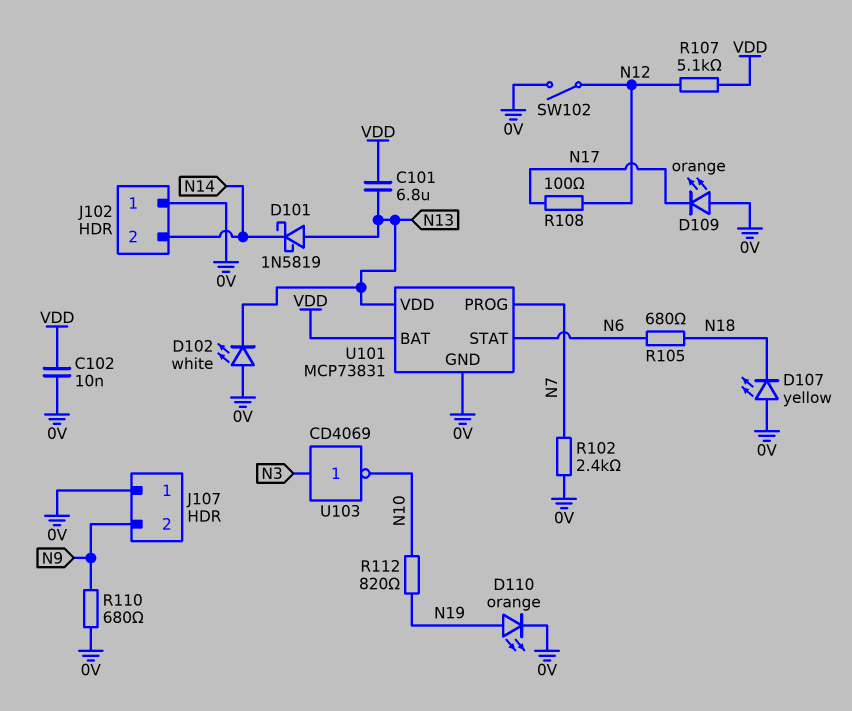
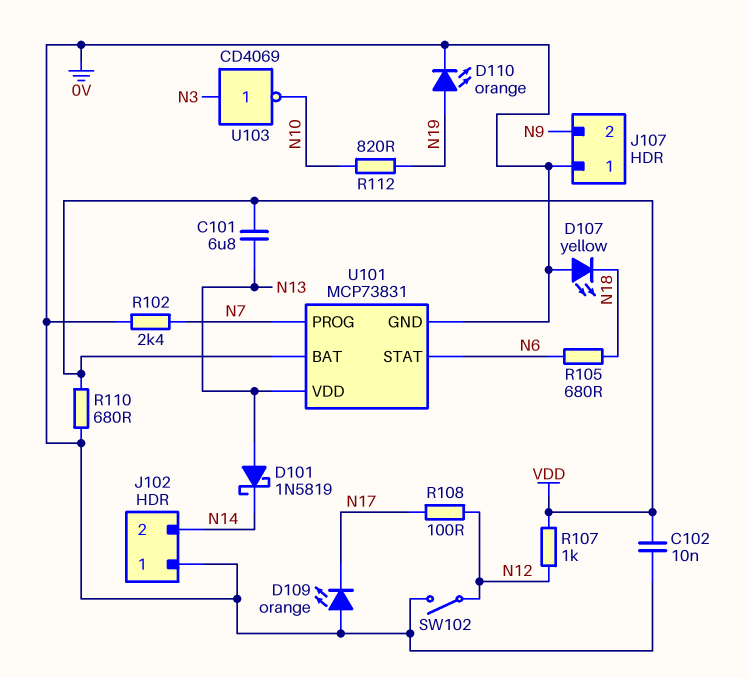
D102: LED white (A 0V, K N13) -> none
R107: 5.1k (N12, VDD) -> 1k (N12, VDD)
R110: 680 (0V, N9) -> 680 (0V, VDD)

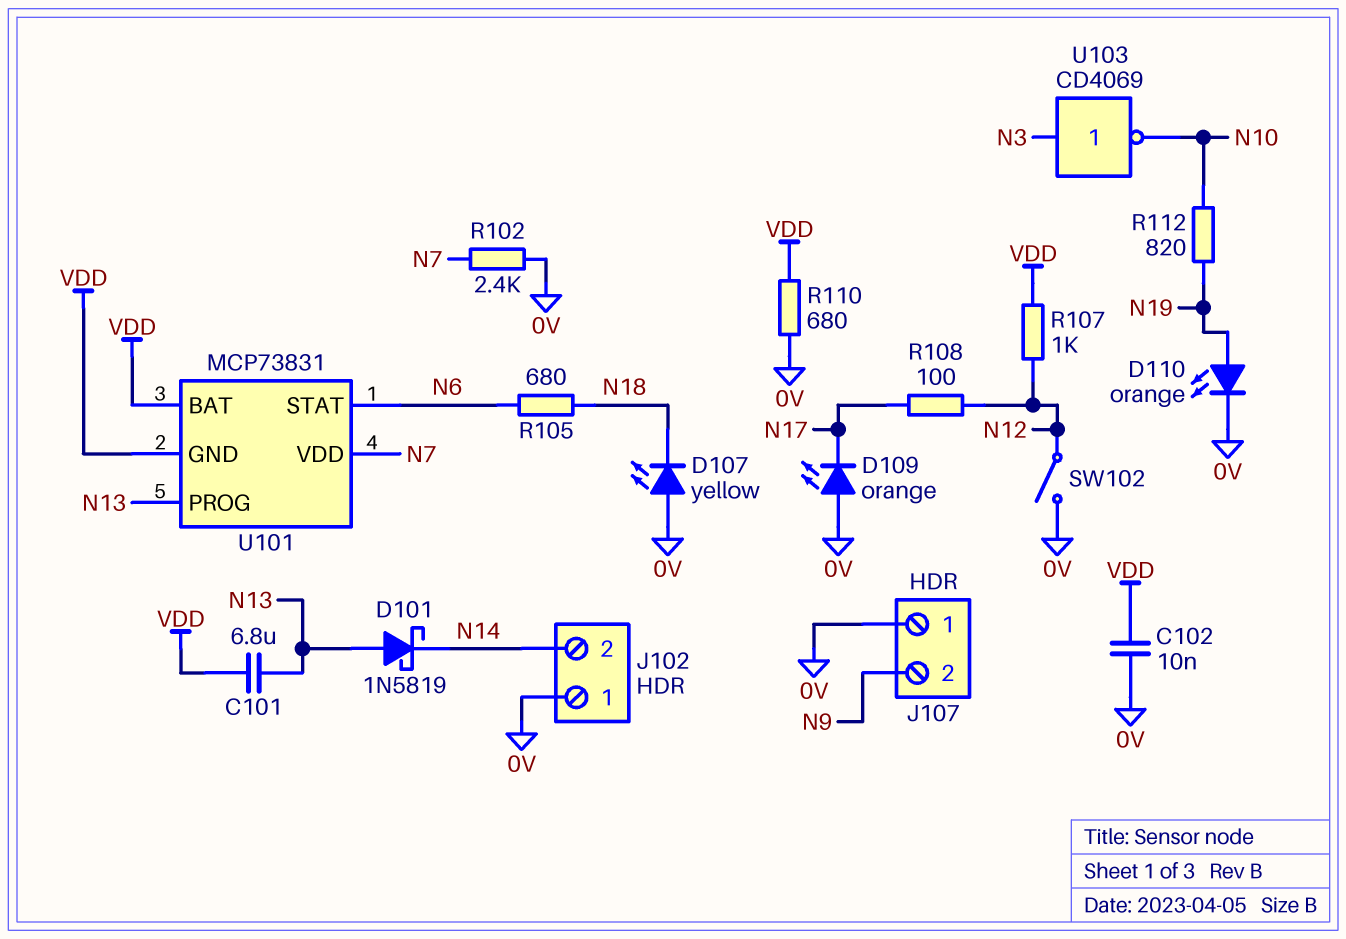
U101 pin GND: 0V -> VDD
U101 pin PROG: N7 -> N13
U101 pin VDD: N13 -> N7

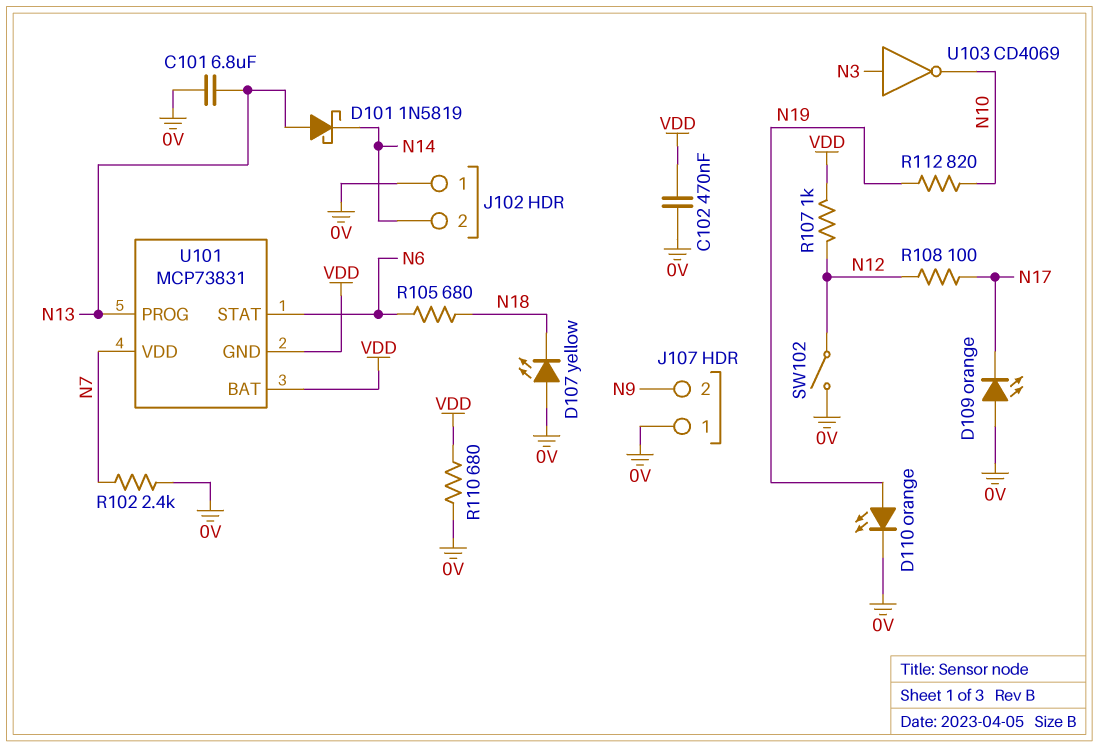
C101: 6.8uF (N13, VDD) -> 6.8uF (0V, N13)
C102: 10nF (0V, VDD) -> 470nF (0V, VDD)

